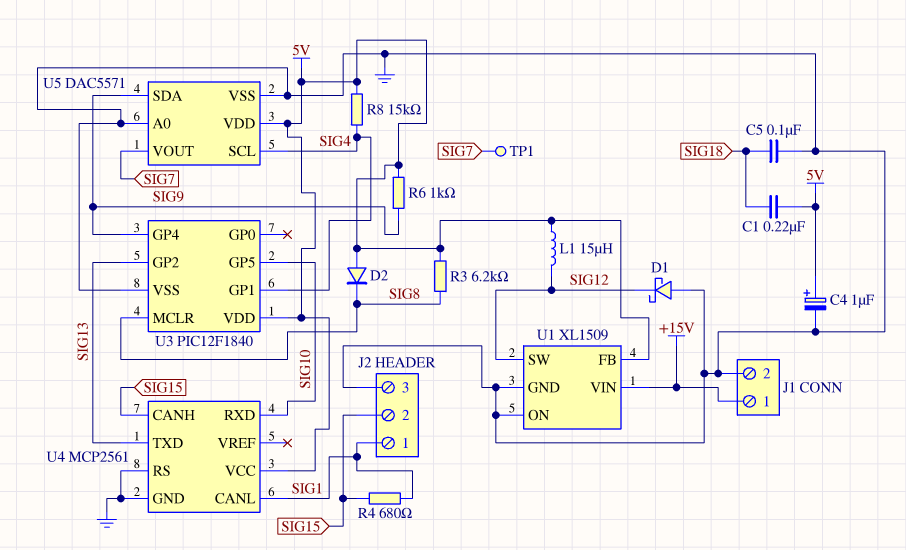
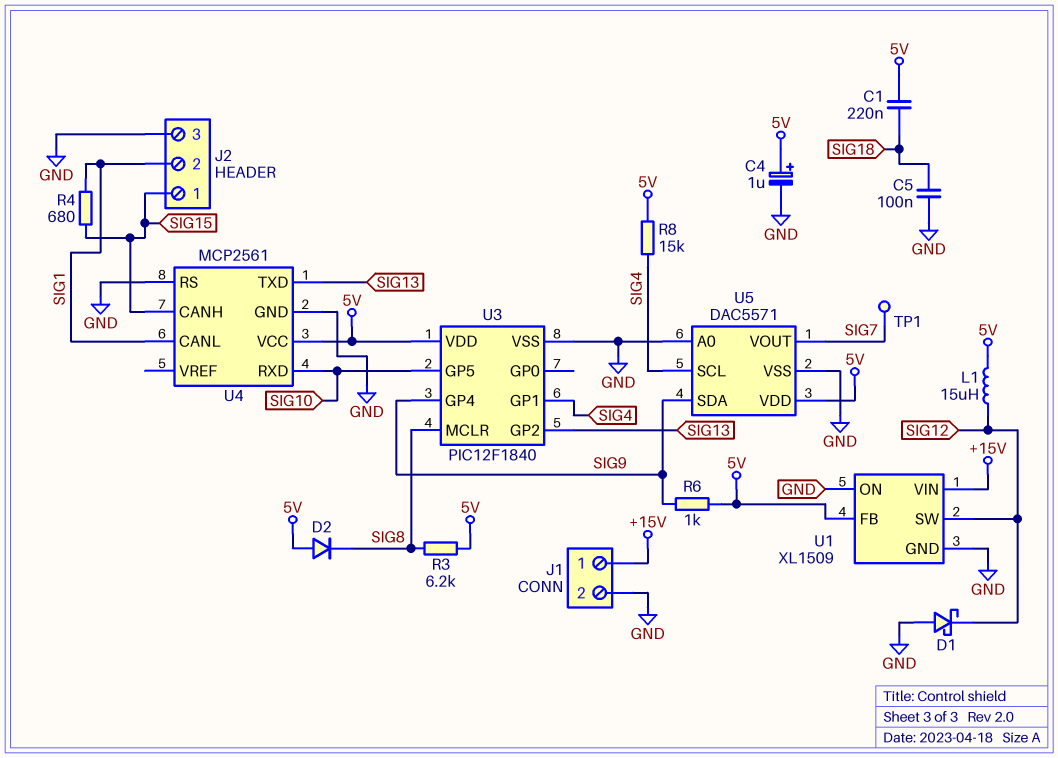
J2 pin 1: SIG1 -> SIG15
J2 pin 2: SIG15 -> SIG1

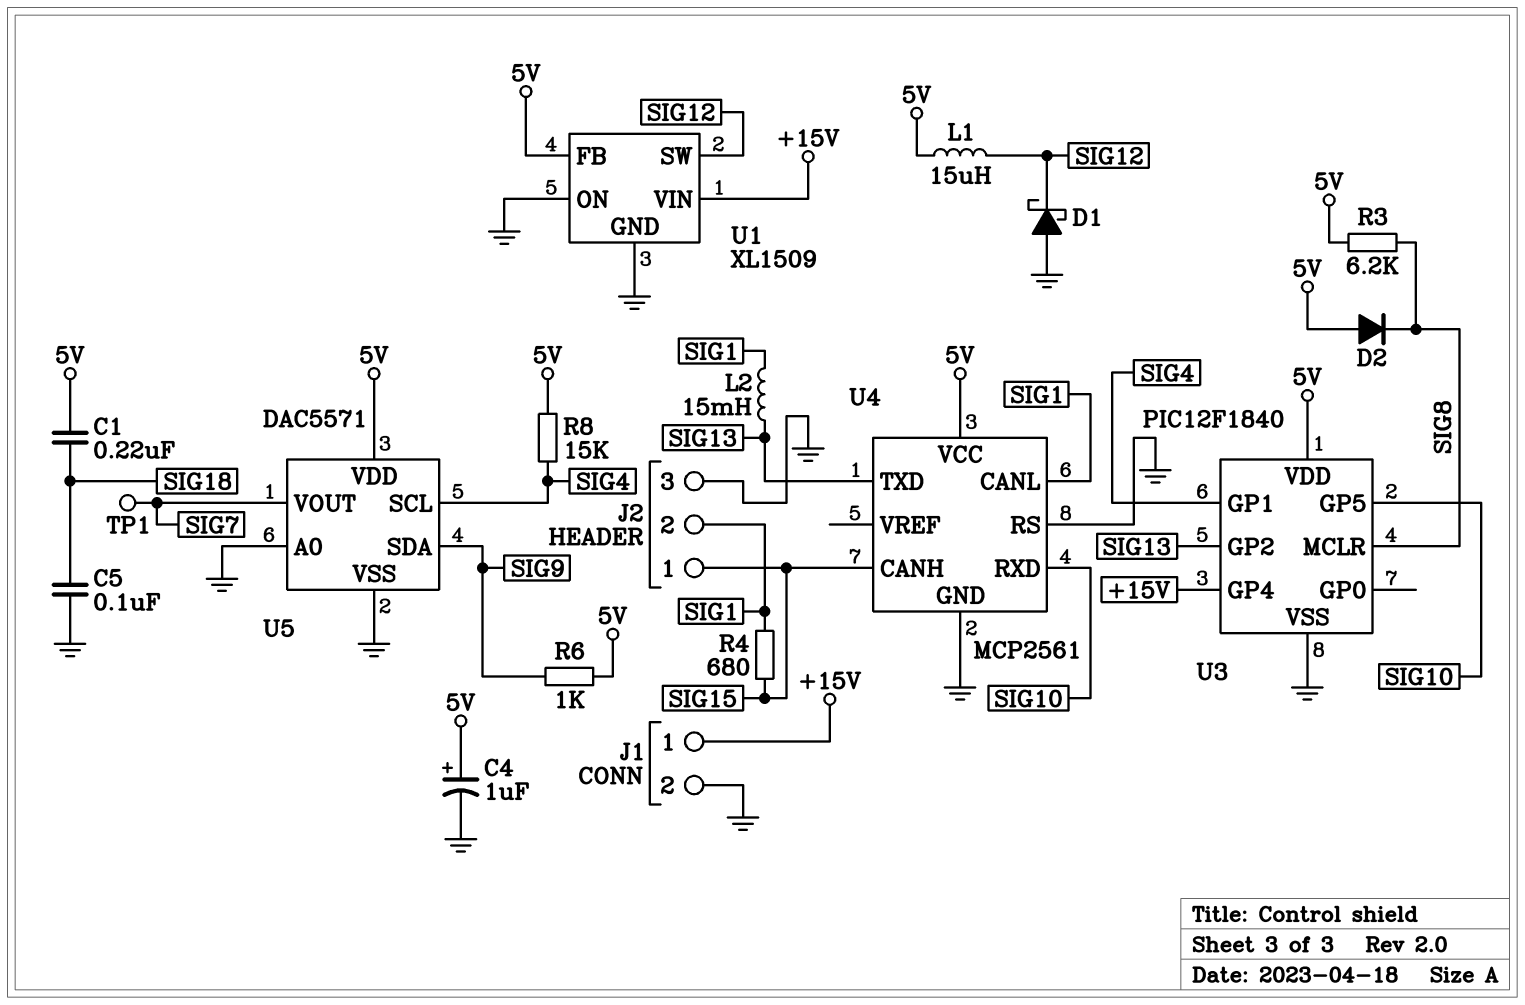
L2: none -> 15mH (SIG1, SIG13)
U3 pin GP4: SIG9 -> +15V

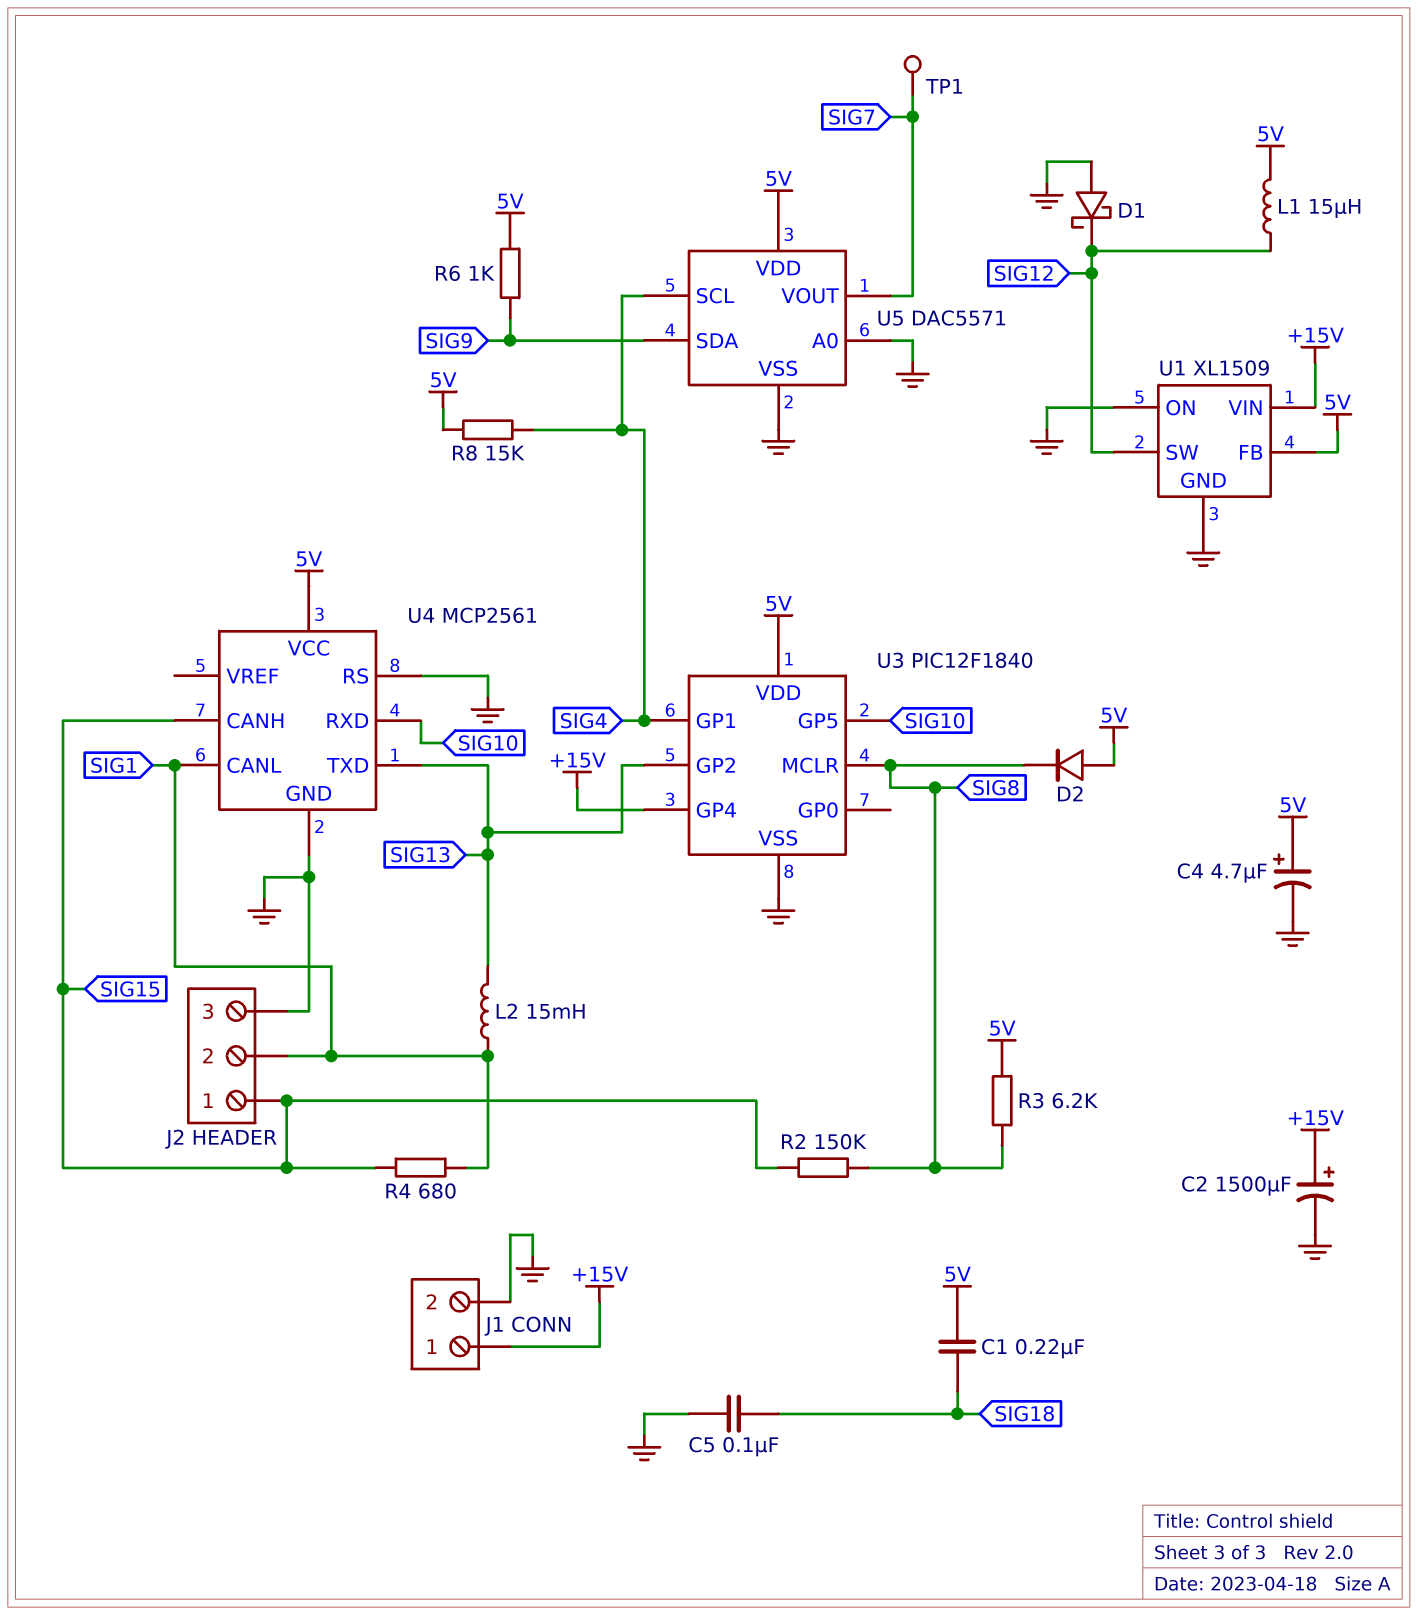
C2: none -> 1500uF (plus +15V, minus GND)
C4: 1uF (plus 5V, minus GND) -> 4.7uF (plus 5V, minus GND)
R2: none -> 150k (SIG8, SIG15)

